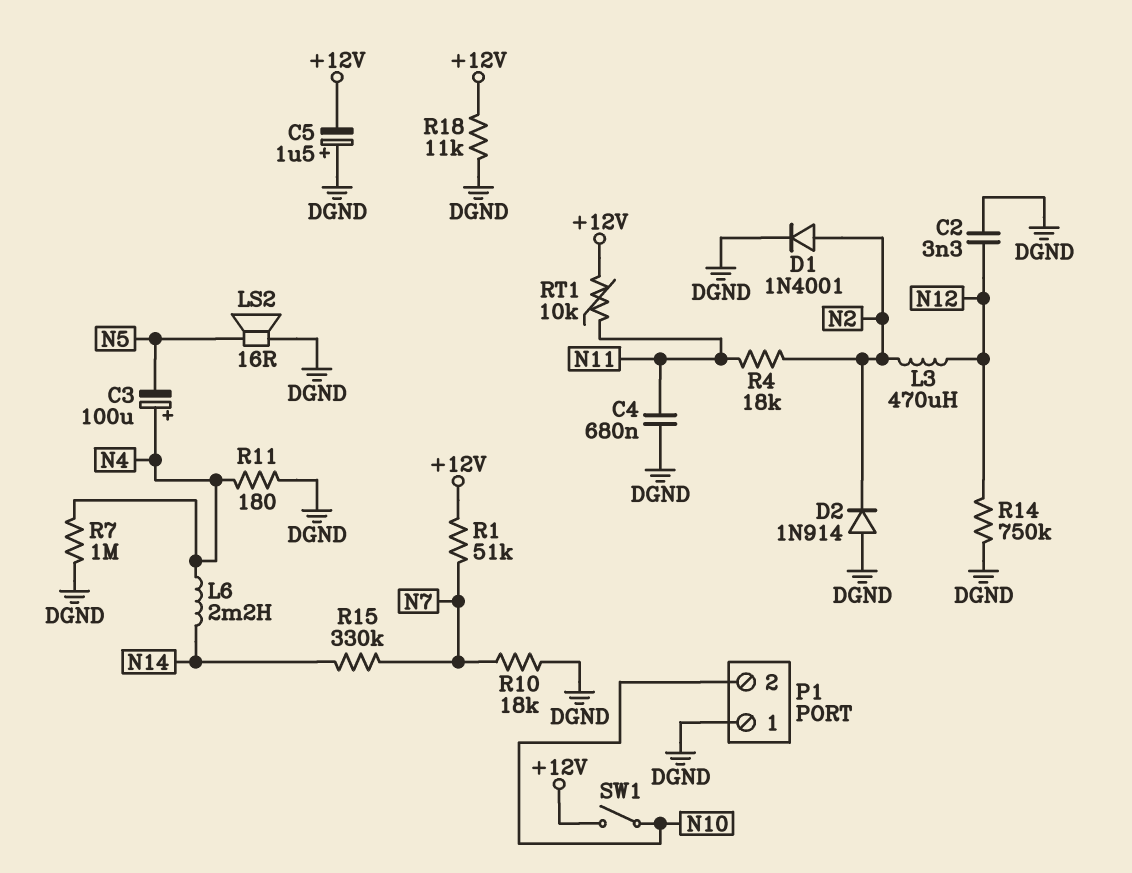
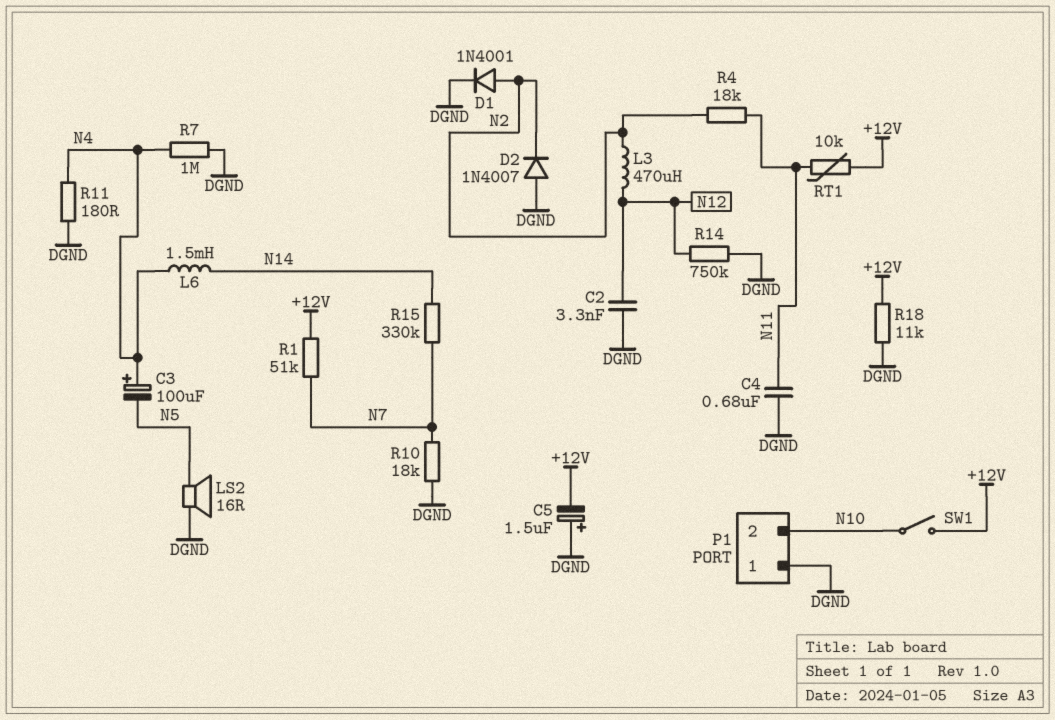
D2: diode 1N914 (A DGND, K N2) -> diode 1N4007 (A DGND, K N2)
L6: 2.2mH (N4, N14) -> 1.5mH (N4, N14)

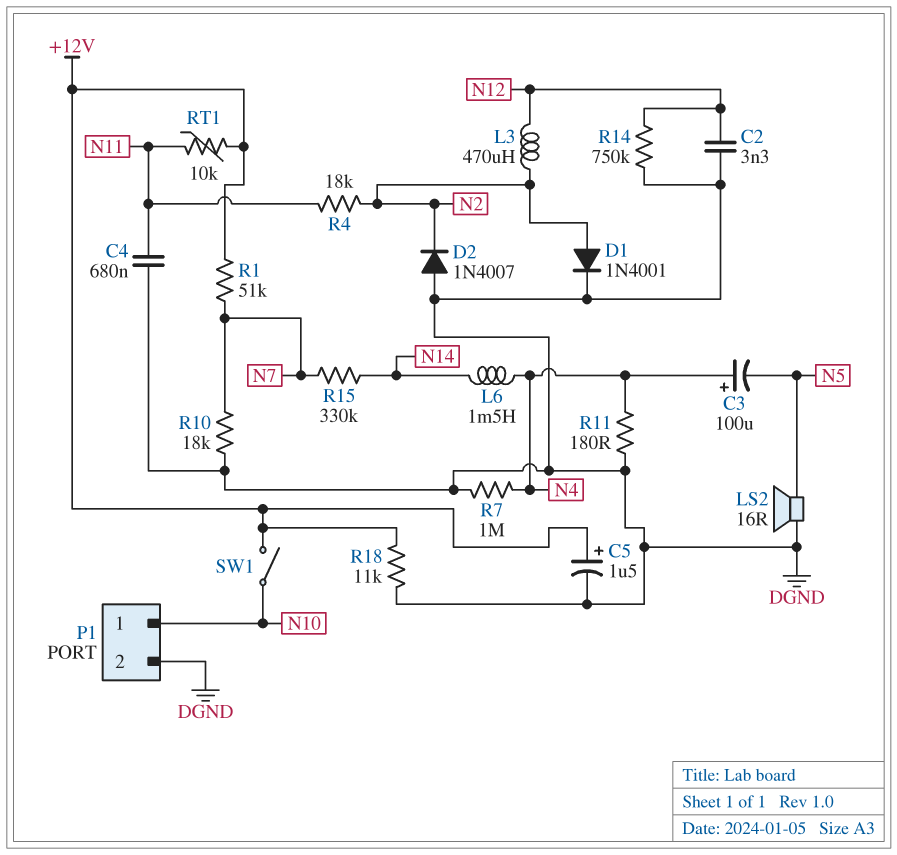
C5: 1.5uF (plus DGND, minus +12V) -> 1.5uF (plus +12V, minus DGND)
P1 pin 1: DGND -> N10
P1 pin 2: N10 -> DGND

